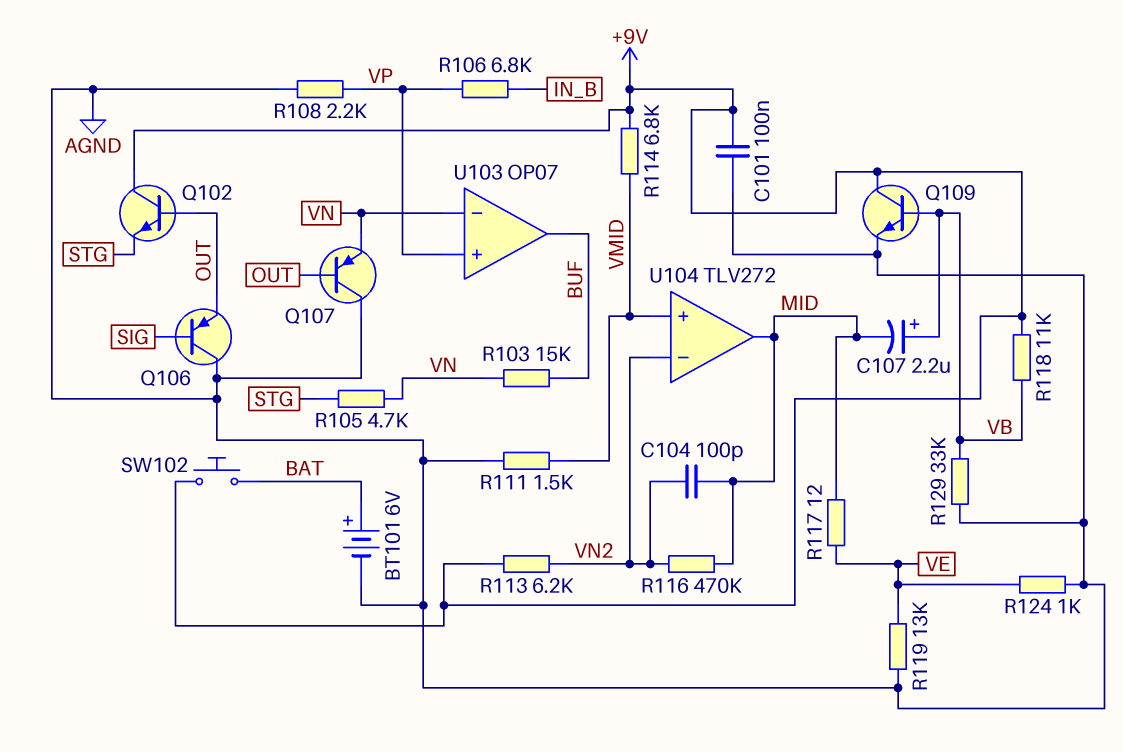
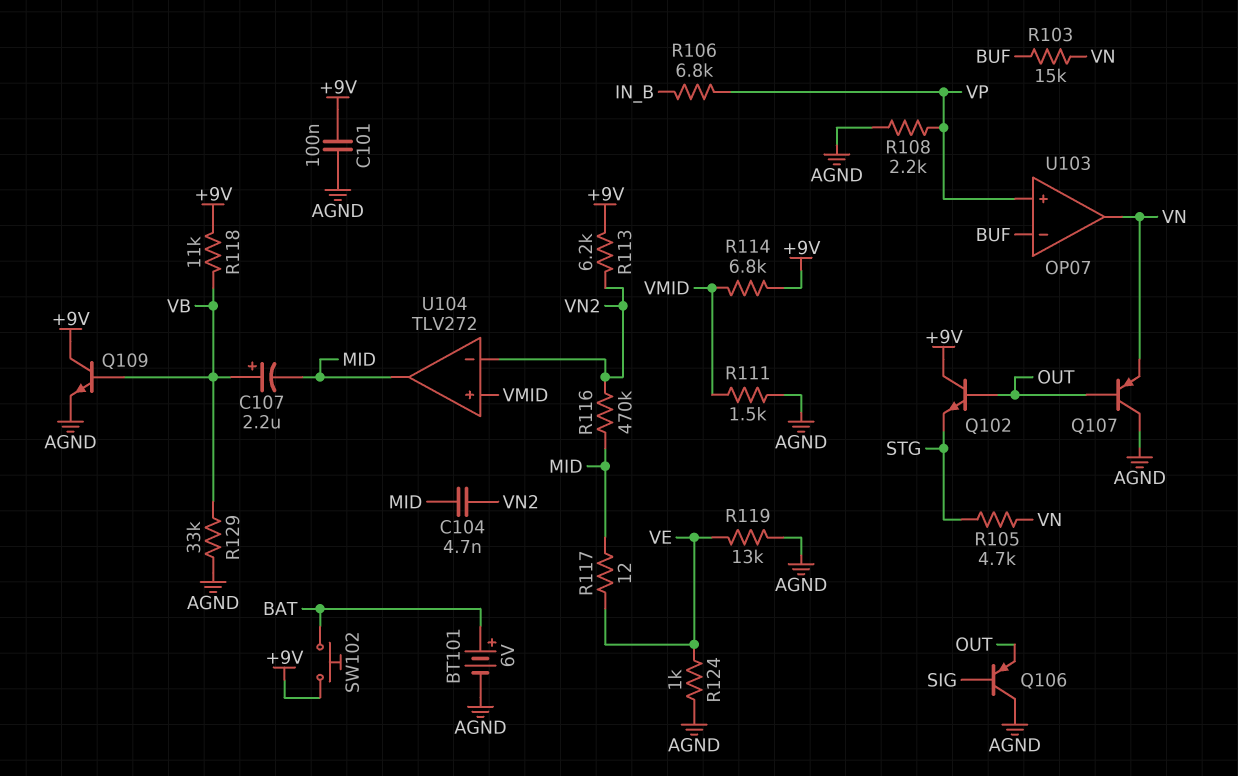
C104: 100pF (MID, VN2) -> 4.7nF (MID, VN2)
U103 pin in-: VN -> BUF
U103 pin out: BUF -> VN

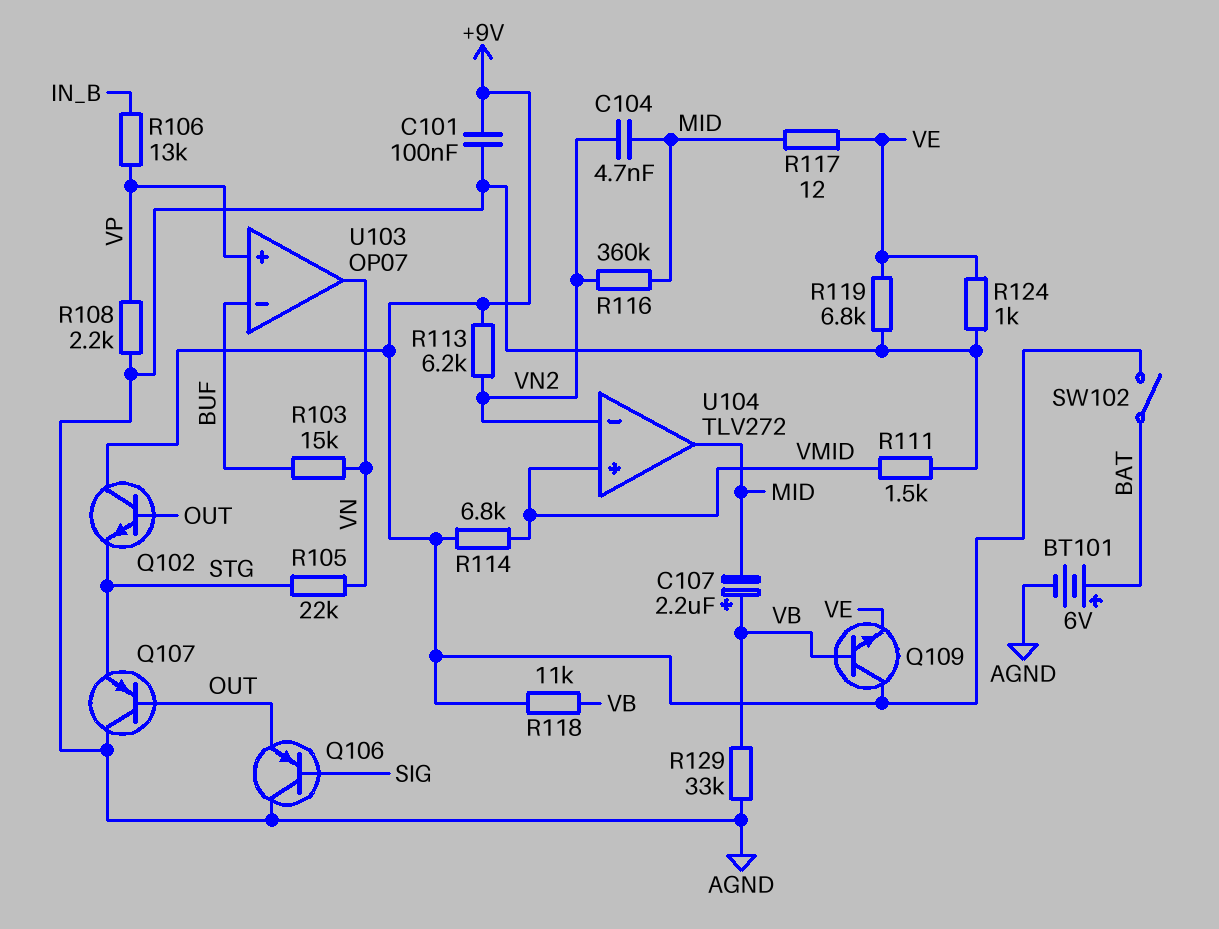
Q107: PNP (B OUT, C AGND, E VN) -> PNP (B OUT, C AGND, E STG)
Q109: NPN (B VB, C +9V, E AGND) -> NPN (B VB, C +9V, E VE)
R105: 4.7k (STG, VN) -> 22k (STG, VN)
R106: 6.8k (IN_B, VP) -> 13k (IN_B, VP)
R116: 470k (MID, VN2) -> 360k (MID, VN2)
R119: 13k (AGND, VE) -> 6.8k (AGND, VE)
SW102: button (+9V, BAT) -> switch (+9V, BAT)

